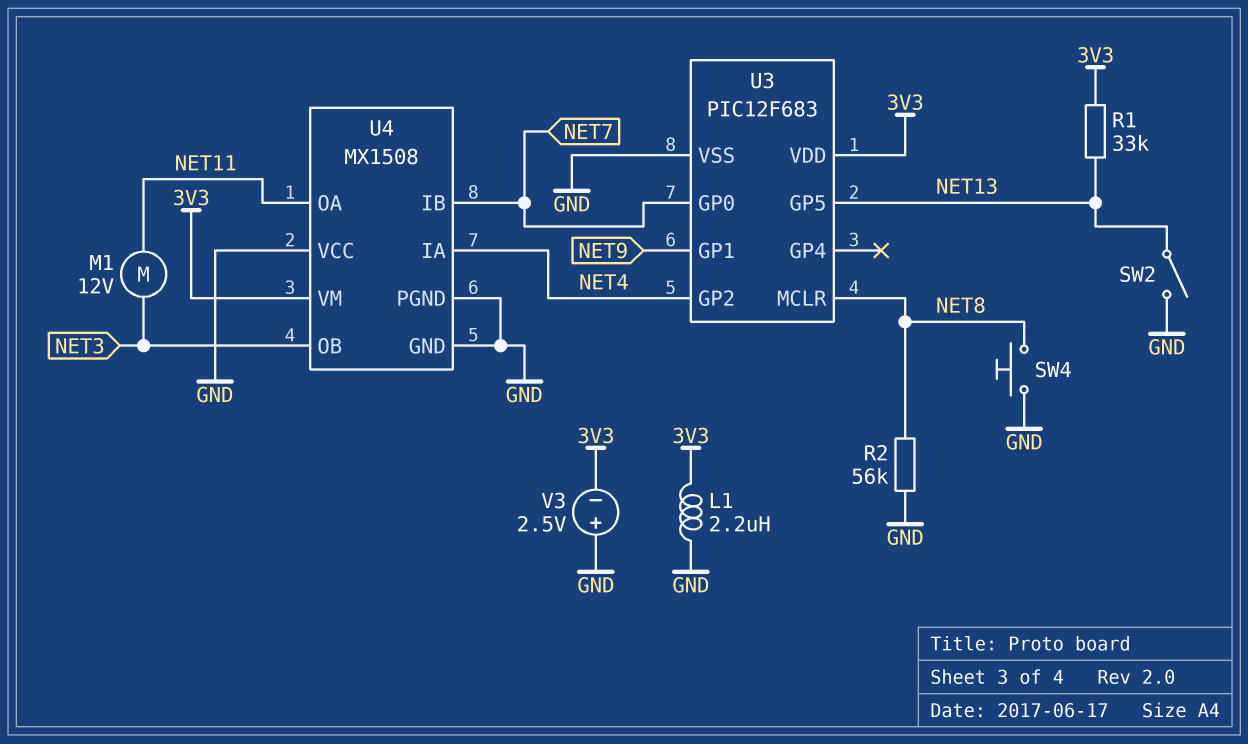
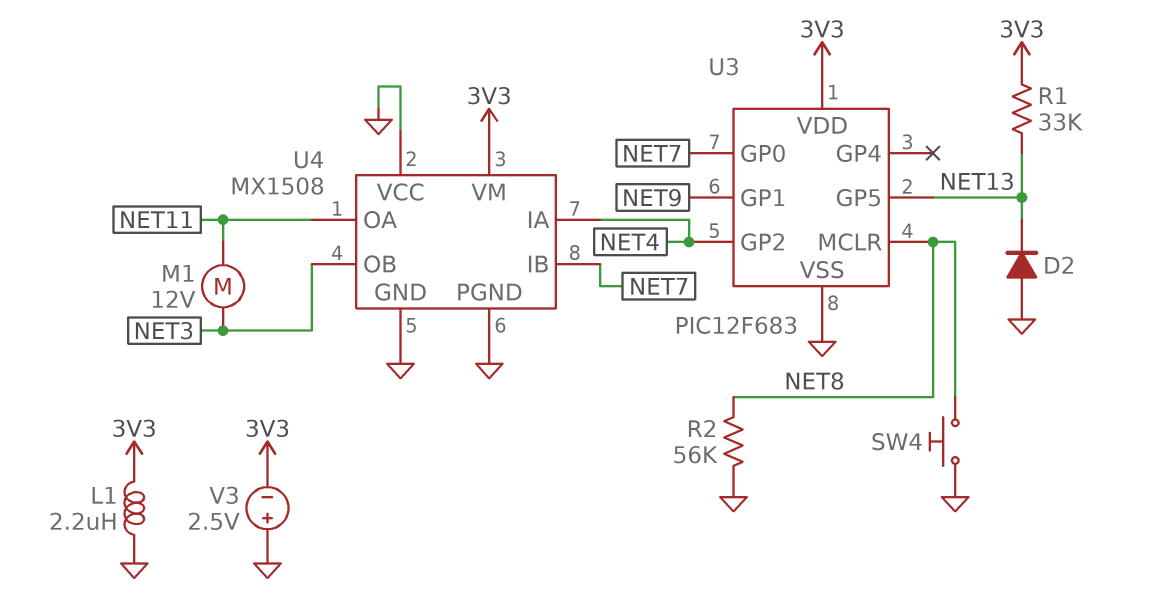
D2: none -> diode (A GND, K NET13)
SW2: switch (GND, NET13) -> none

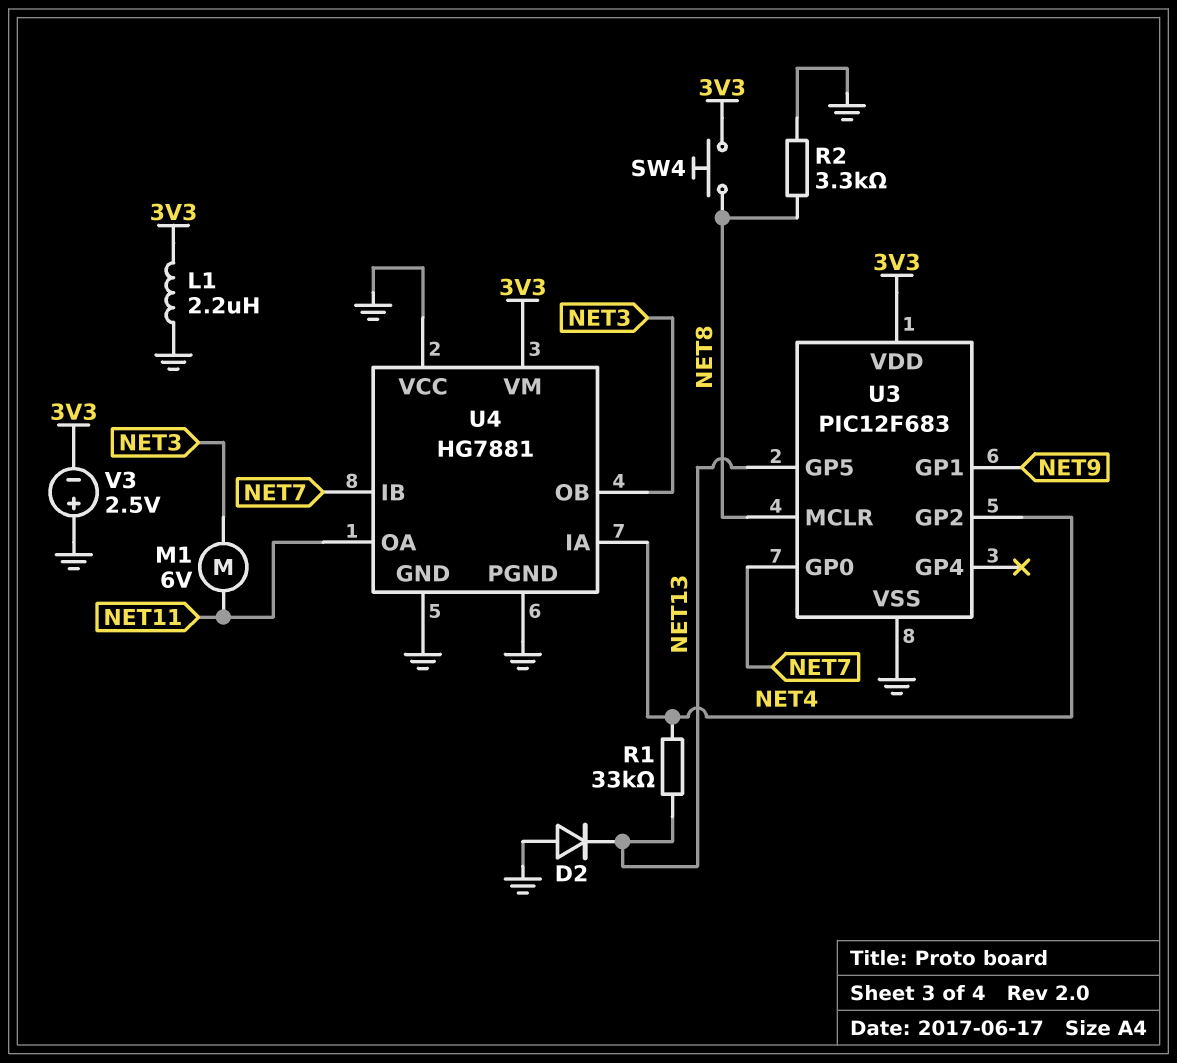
M1: motor 12V (NET3, NET11) -> motor 6V (NET3, NET11)
R1: 33k (3V3, NET13) -> 33k (NET4, NET13)
R2: 56k (GND, NET8) -> 3.3k (GND, NET8)
SW4: button (GND, NET8) -> button (3V3, NET8)
U4: MX1508 -> HG7881

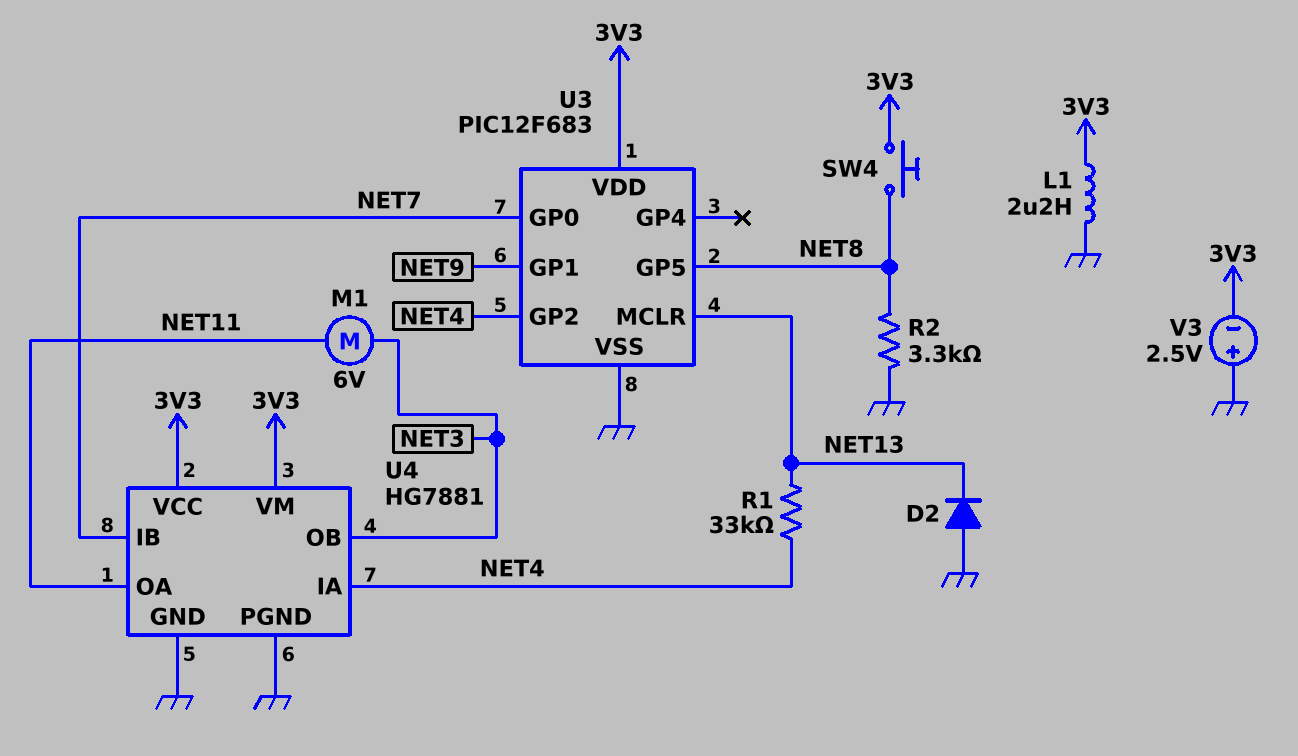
U3 pin GP5: NET13 -> NET8
U3 pin MCLR: NET8 -> NET13
U4 pin VCC: GND -> 3V3

